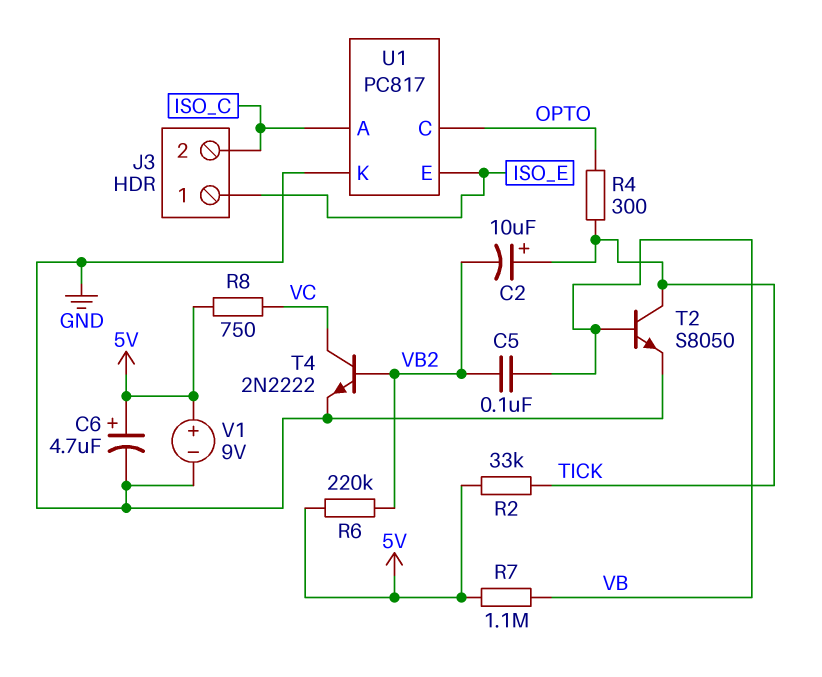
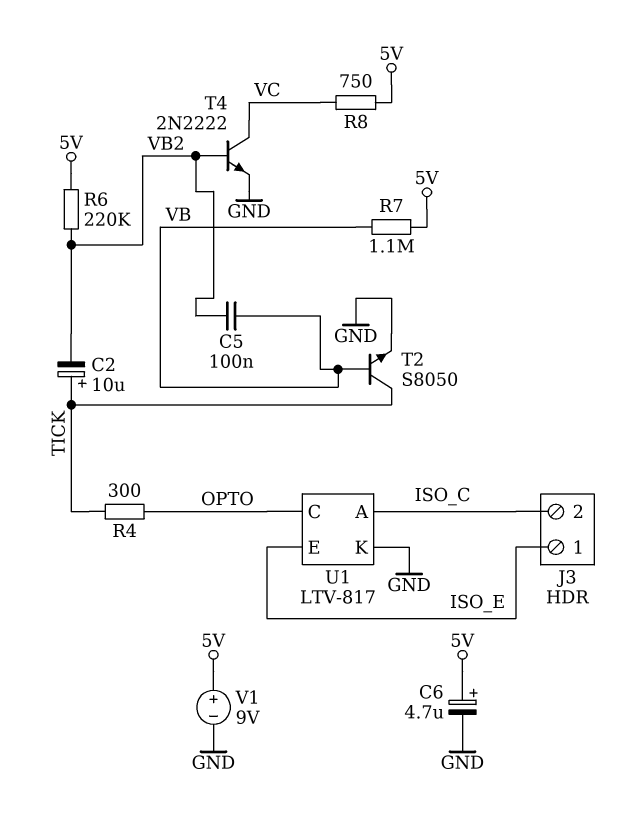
R2: 33k (5V, TICK) -> none
U1: PC817 -> LTV-817

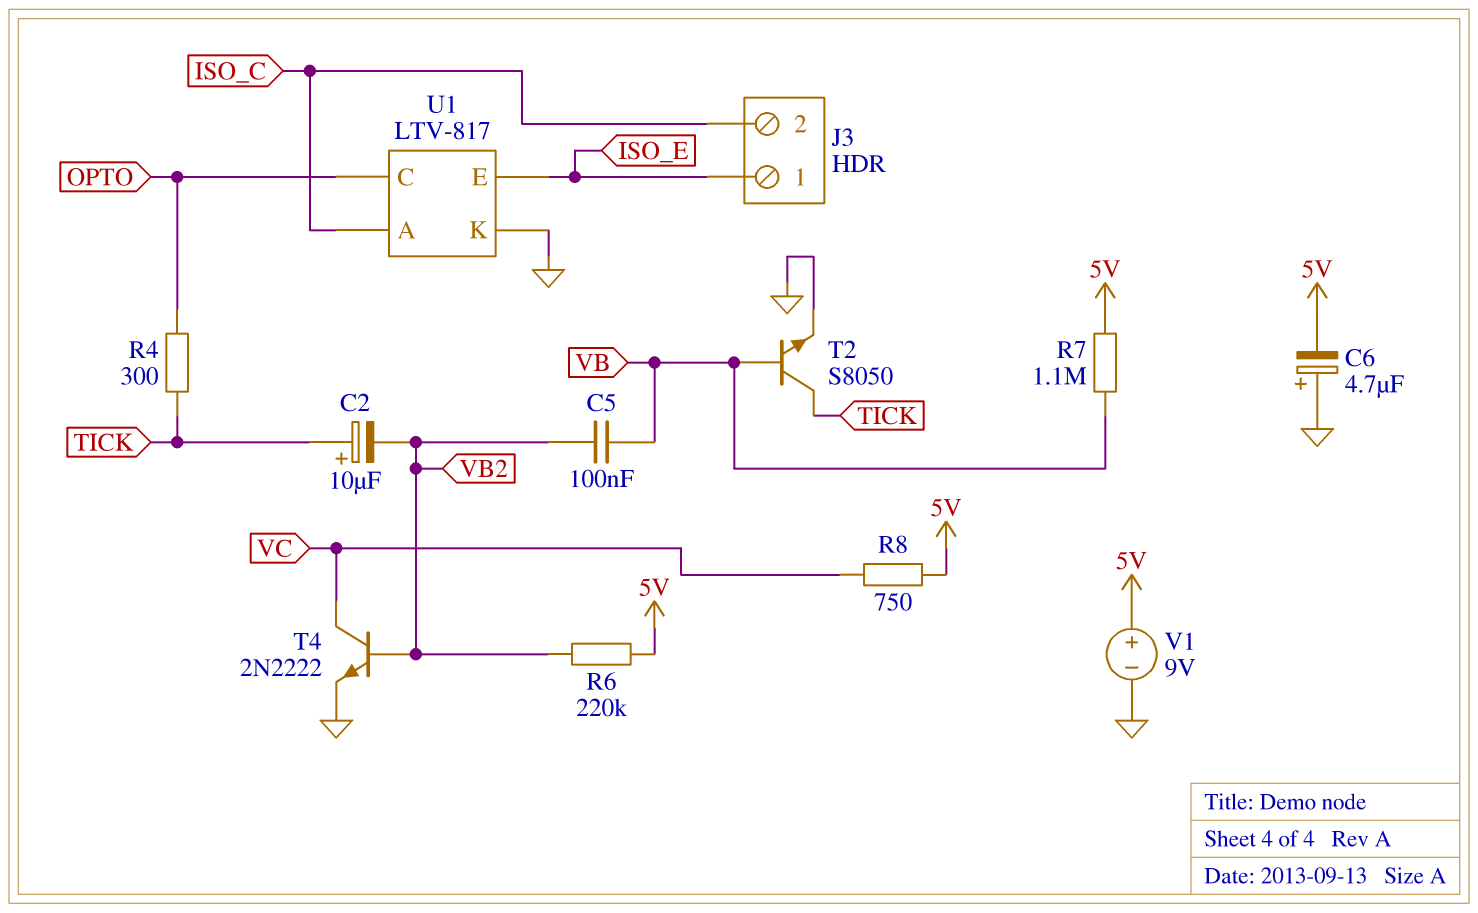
C6: 4.7uF (plus 5V, minus GND) -> 4.7uF (plus GND, minus 5V)

